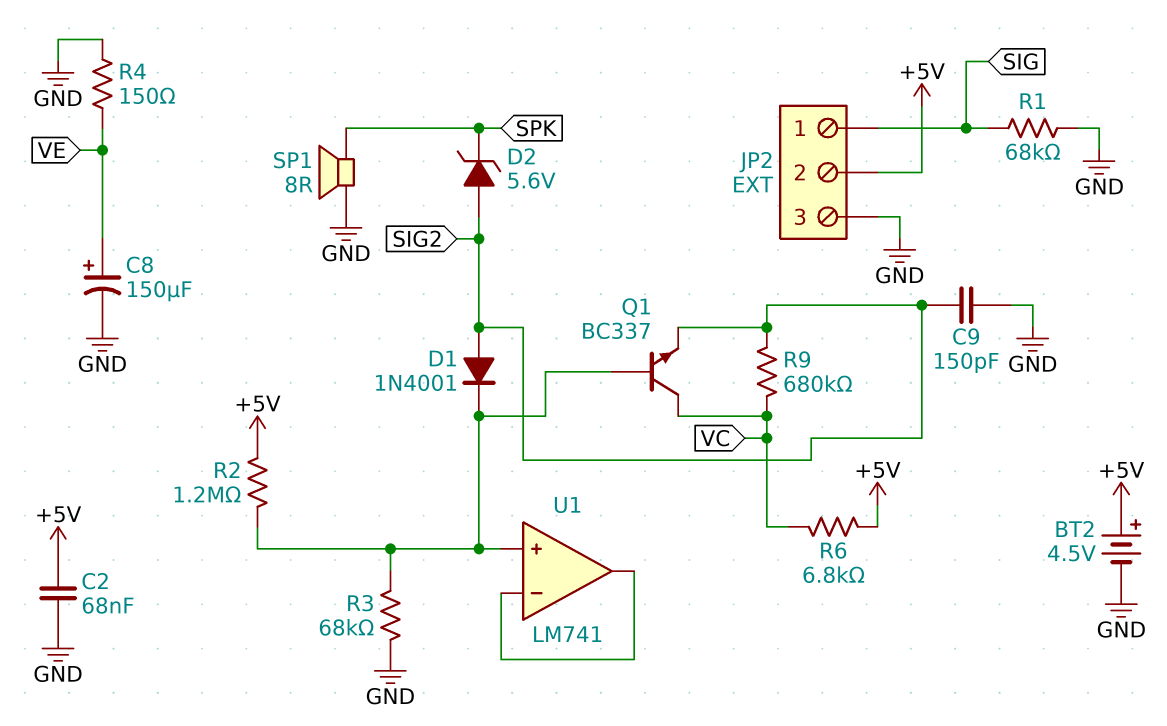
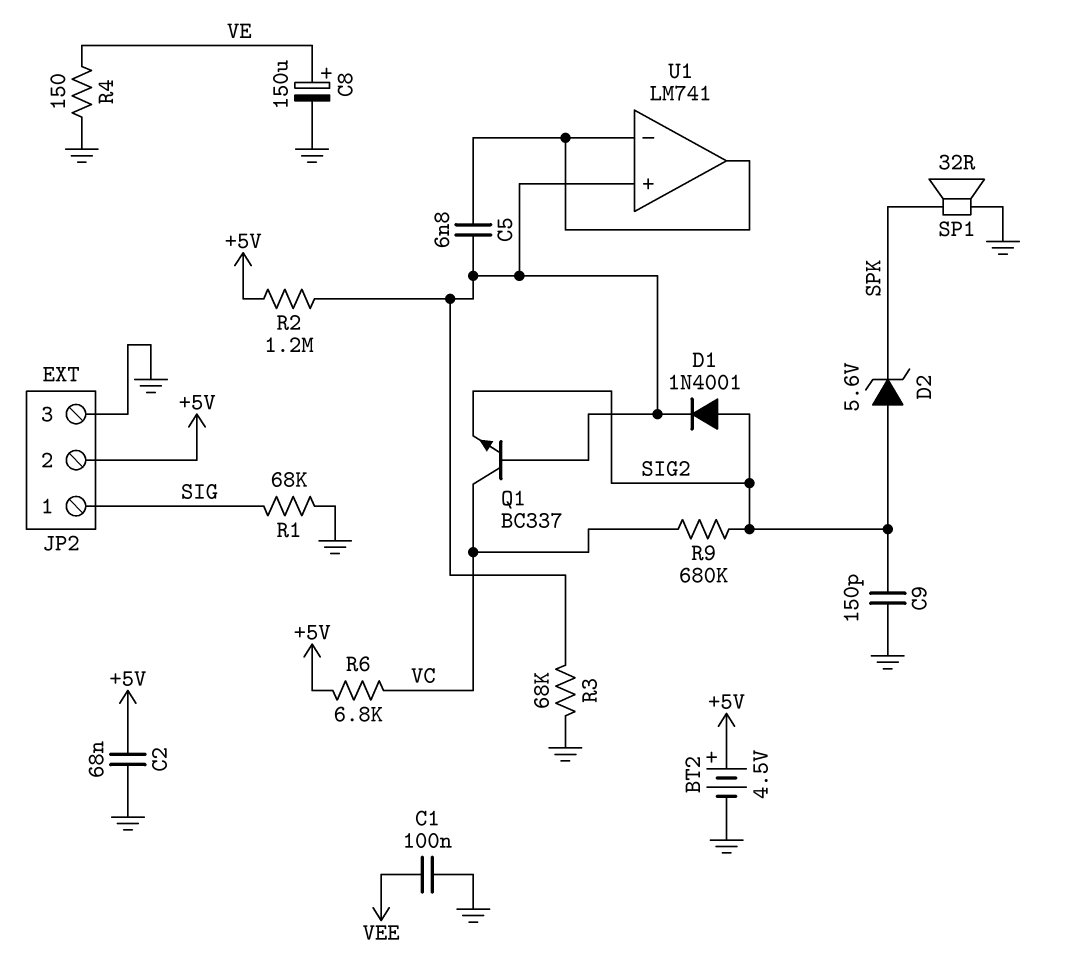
C1: none -> 100nF (GND, VEE)
C5: none -> 6.8nF (U1/in+, U1/in-)
SP1: speaker 8R (GND, SPK) -> speaker 32R (GND, SPK)

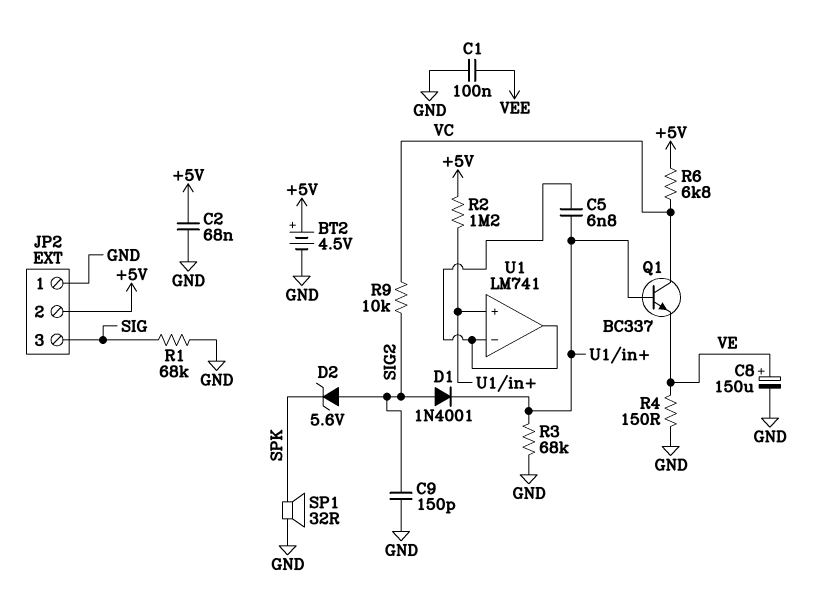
JP2 pin 1: SIG -> GND
JP2 pin 3: GND -> SIG
Q1: NPN BC337 (B U1/in+, C VC, E SIG2) -> NPN BC337 (B U1/in+, C VC, E VE)
R9: 680k (SIG2, VC) -> 10k (SIG2, VC)

